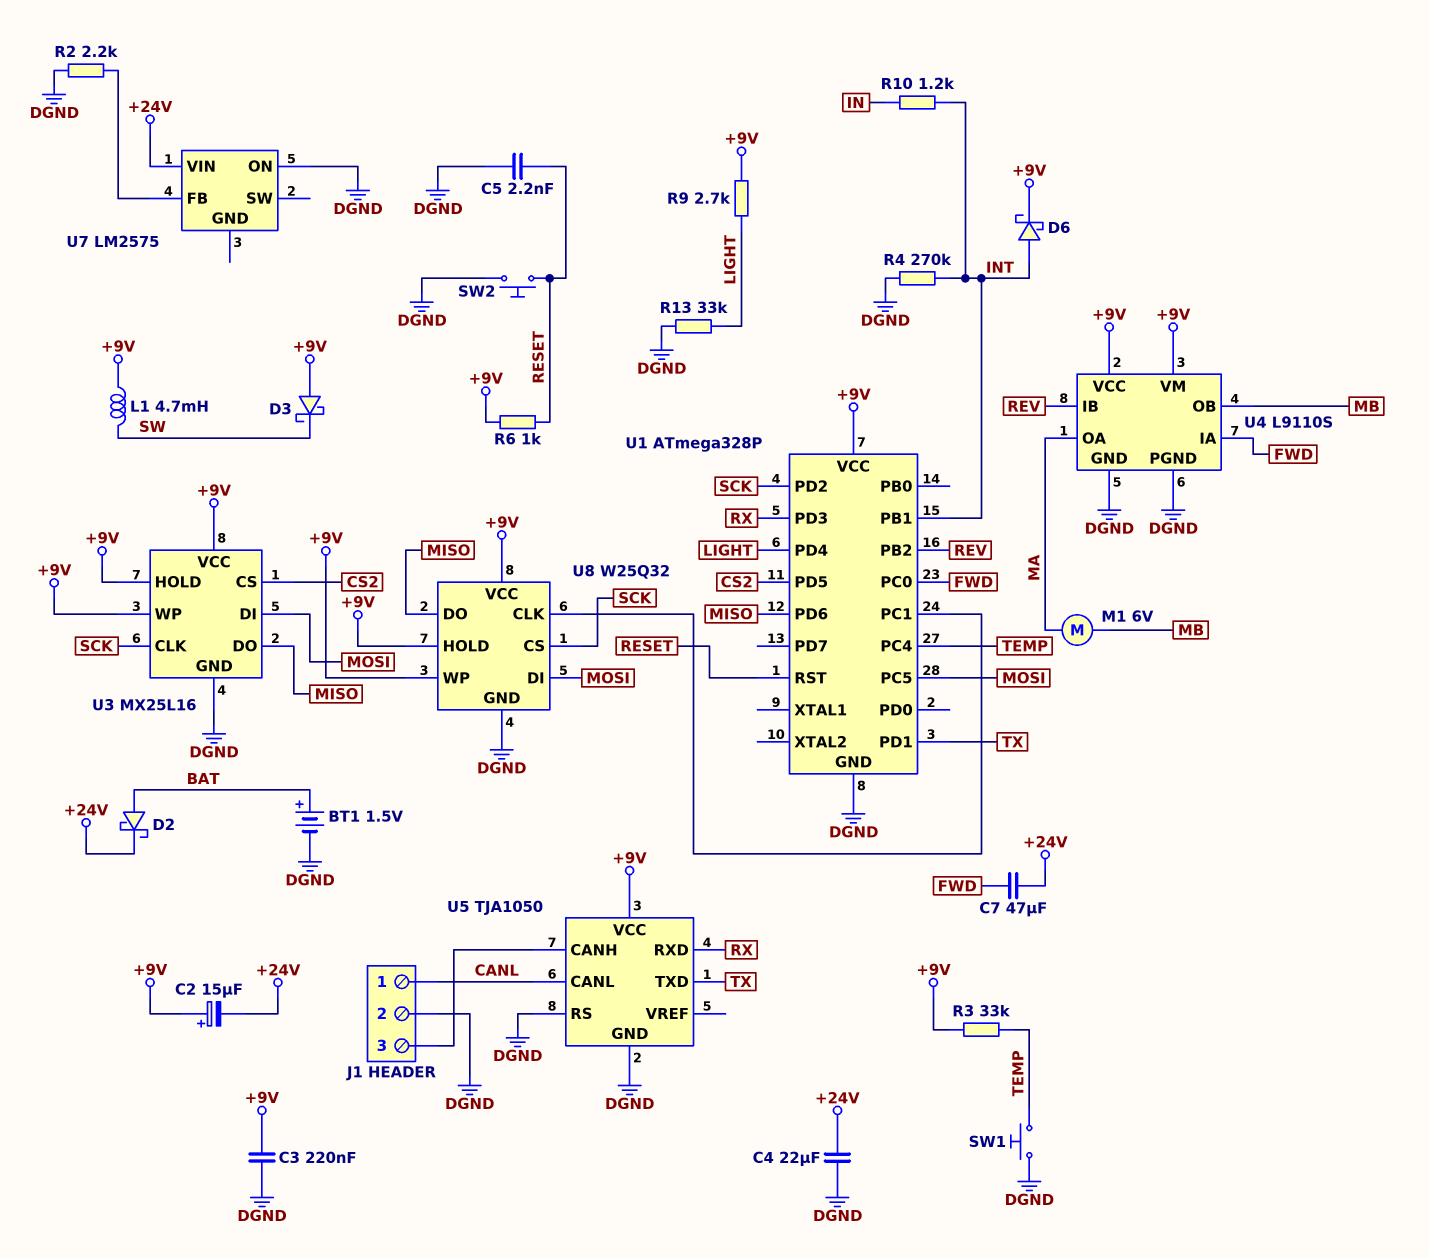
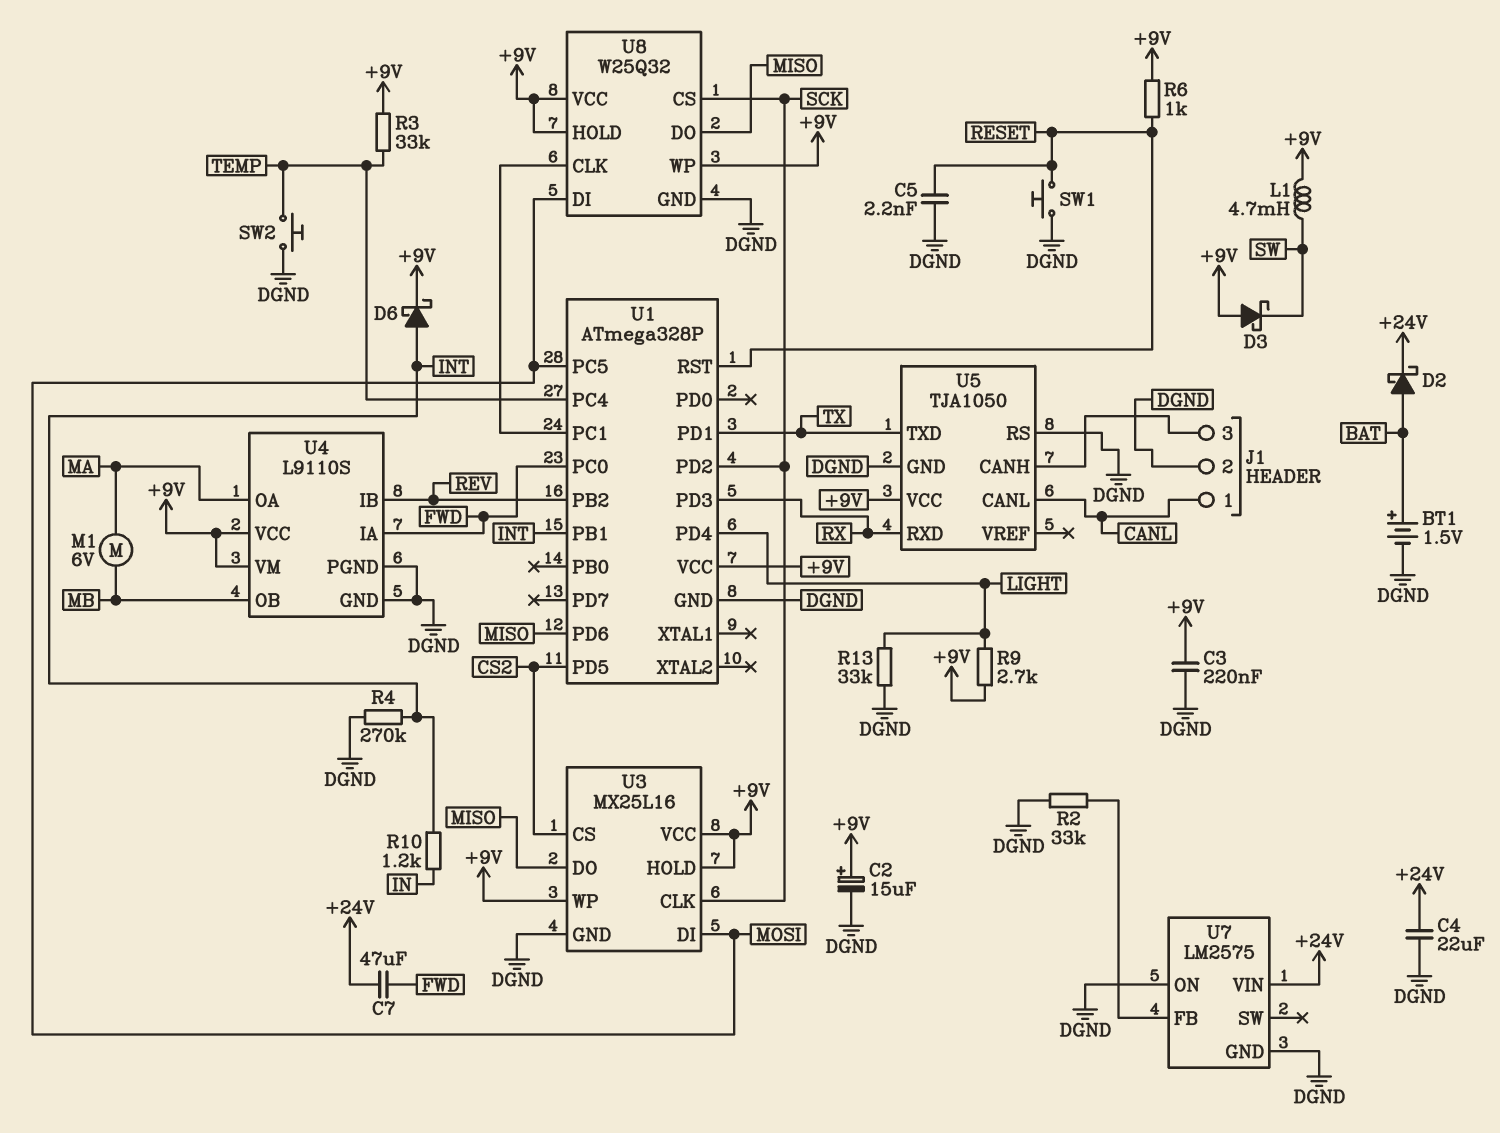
C2: 15uF (plus +9V, minus +24V) -> 15uF (plus +9V, minus DGND)
R2: 2.2k (DGND, U7/FB) -> 33k (DGND, U7/FB)
SW1: button (DGND, TEMP) -> button (DGND, RESET)
SW2: button (DGND, RESET) -> button (DGND, TEMP)
U7 pin GND: none -> DGND

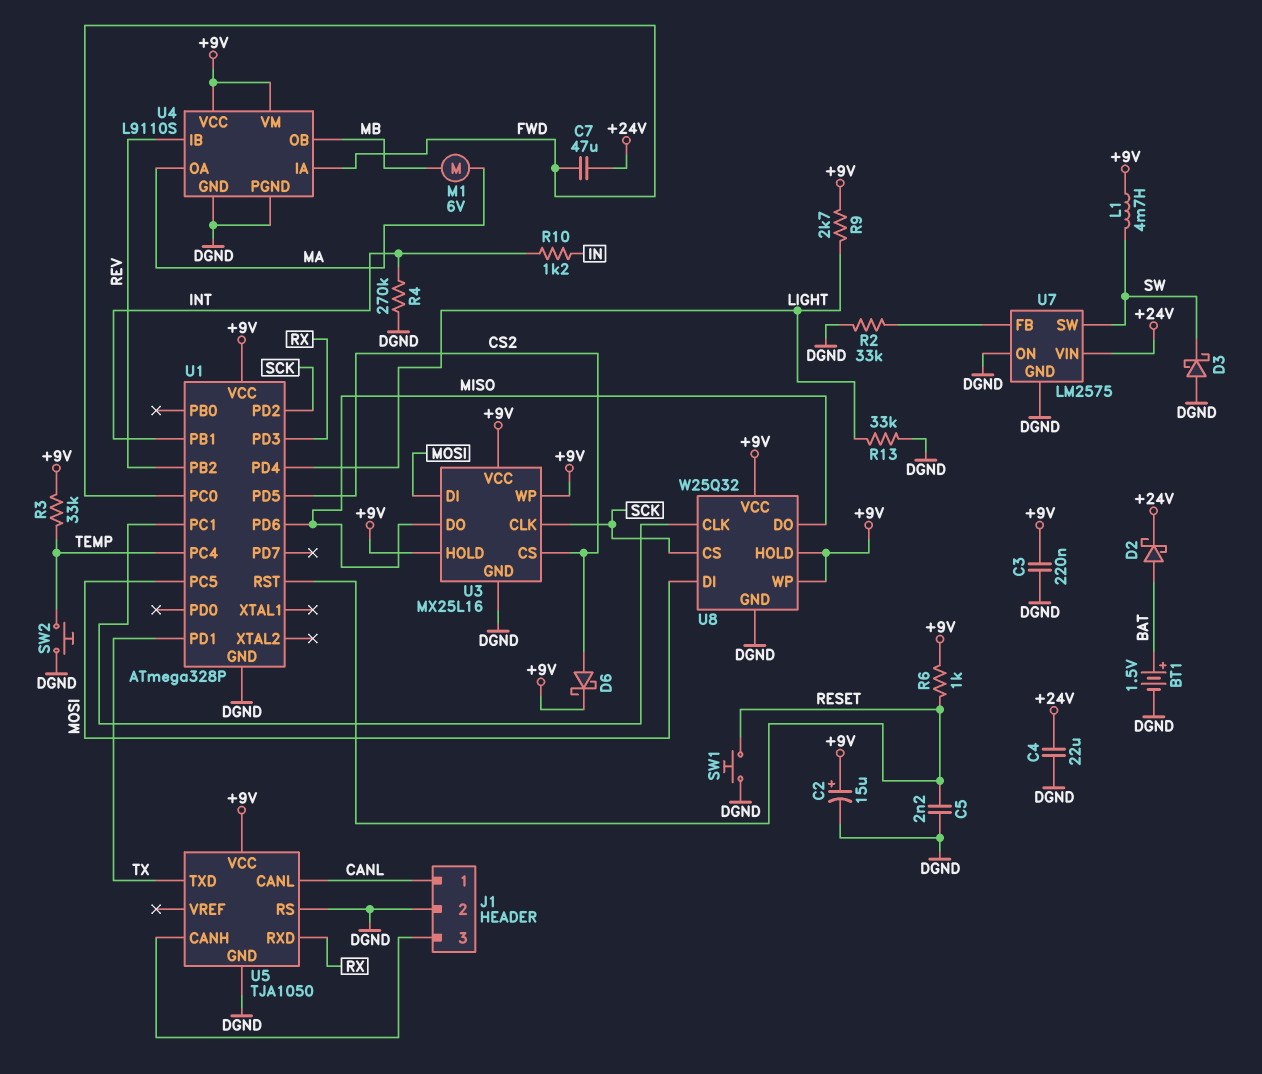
D3: schottky (A +9V, K SW) -> schottky (A DGND, K SW)
D6: schottky (A INT, K +9V) -> schottky (A CS2, K +9V)
U7 pin SW: none -> SW

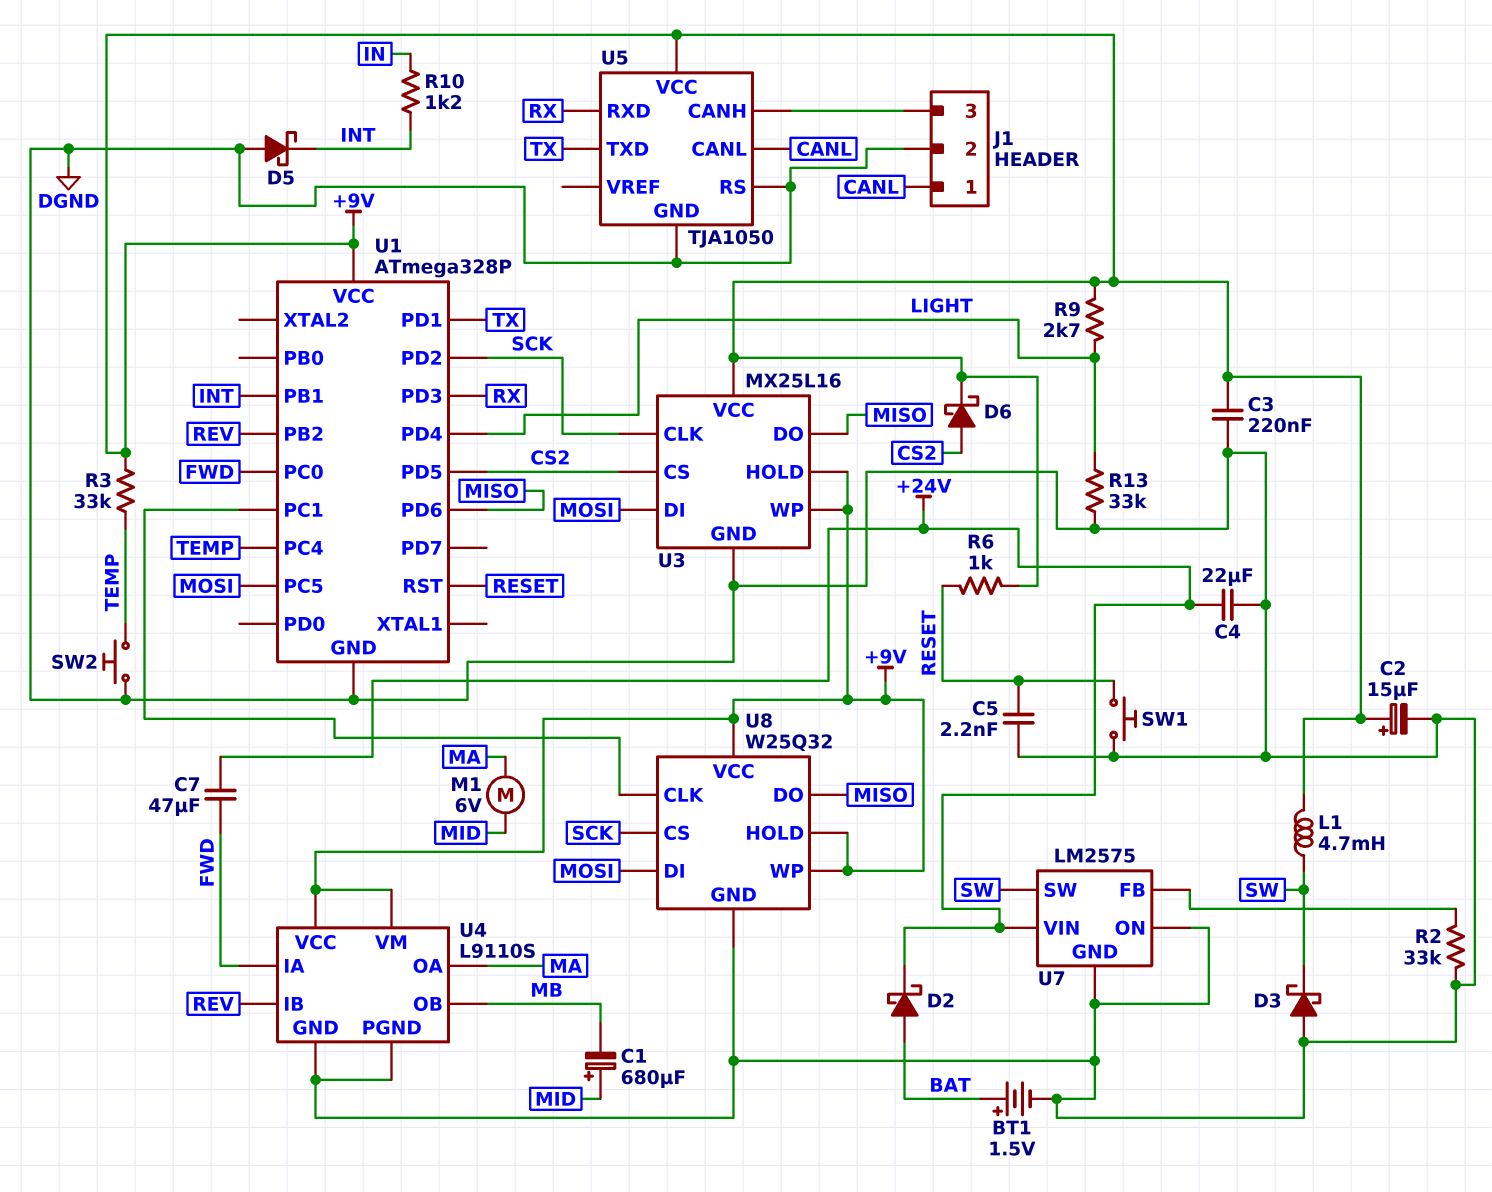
C1: none -> 680uF (plus MID, minus MB)
D5: none -> schottky (A DGND, K INT)
M1: motor 6V (MA, MB) -> motor 6V (MA, MID)
R4: 270k (DGND, INT) -> none

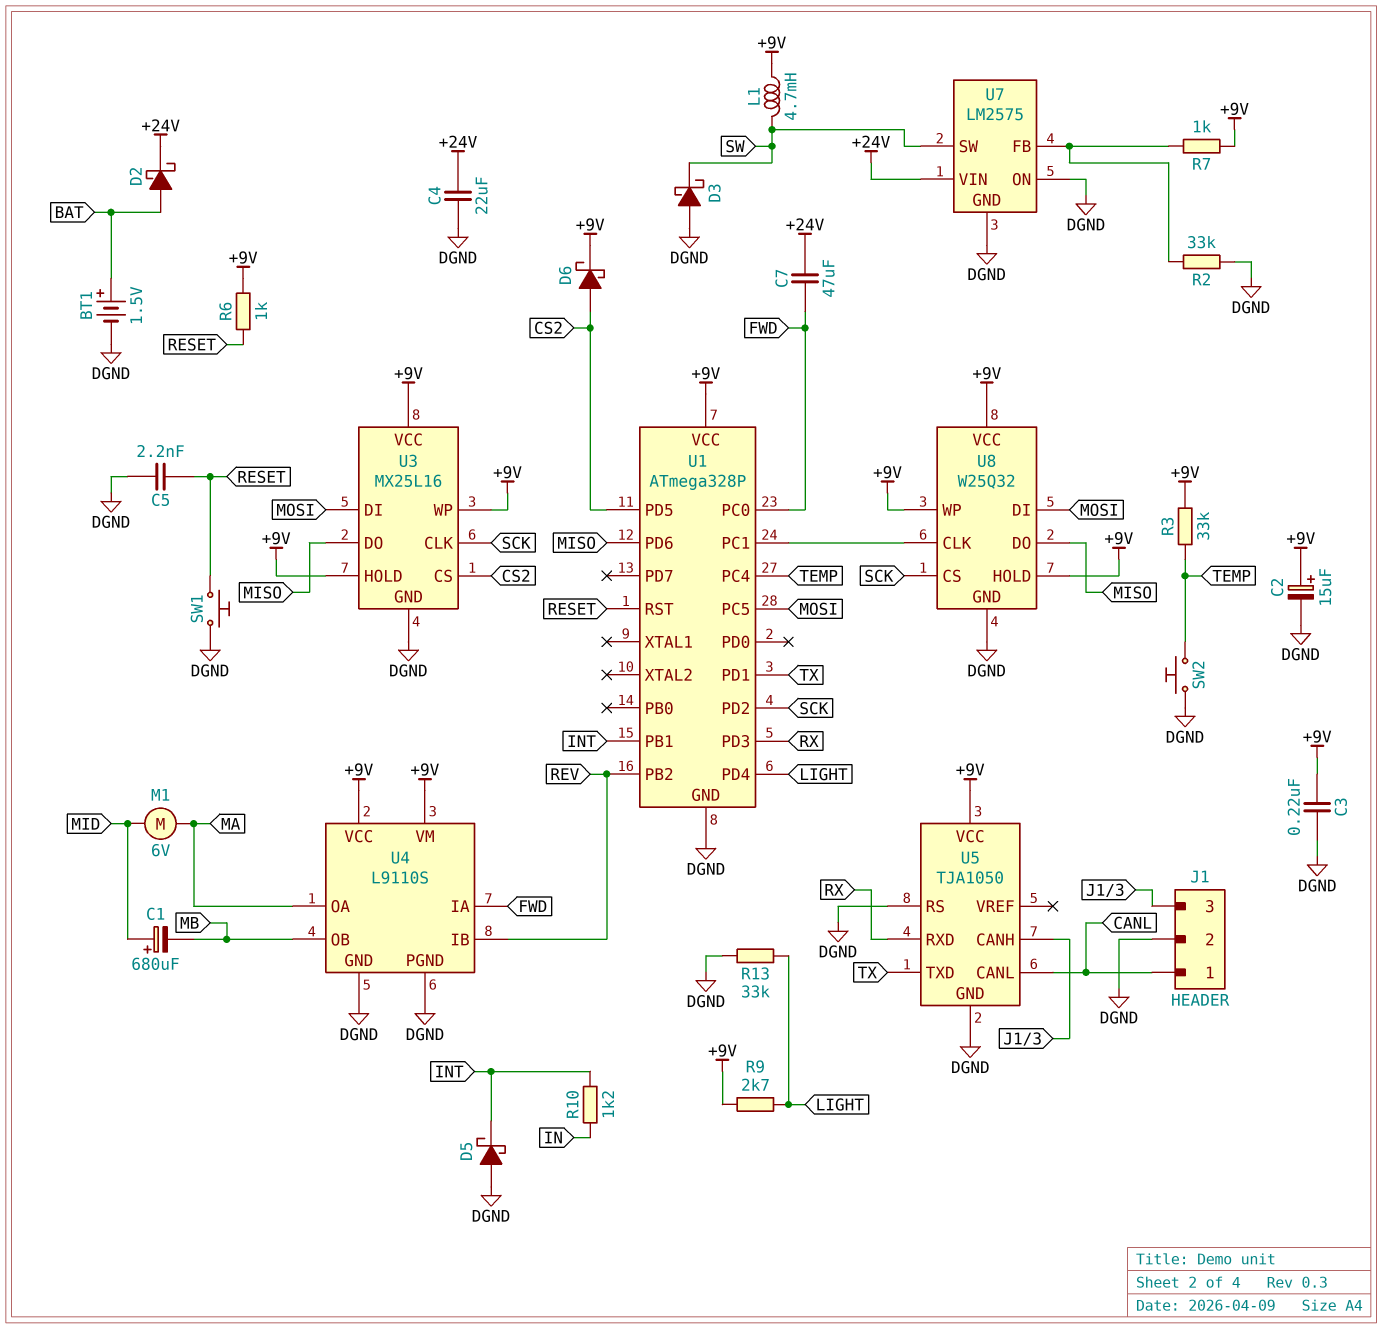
R7: none -> 1k (+9V, U7/FB)

